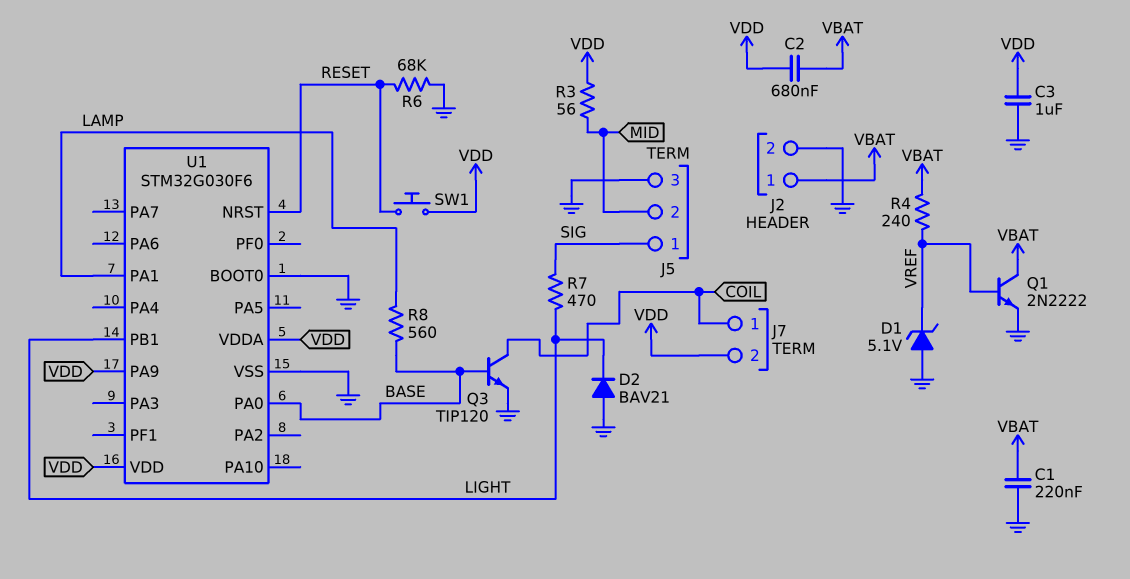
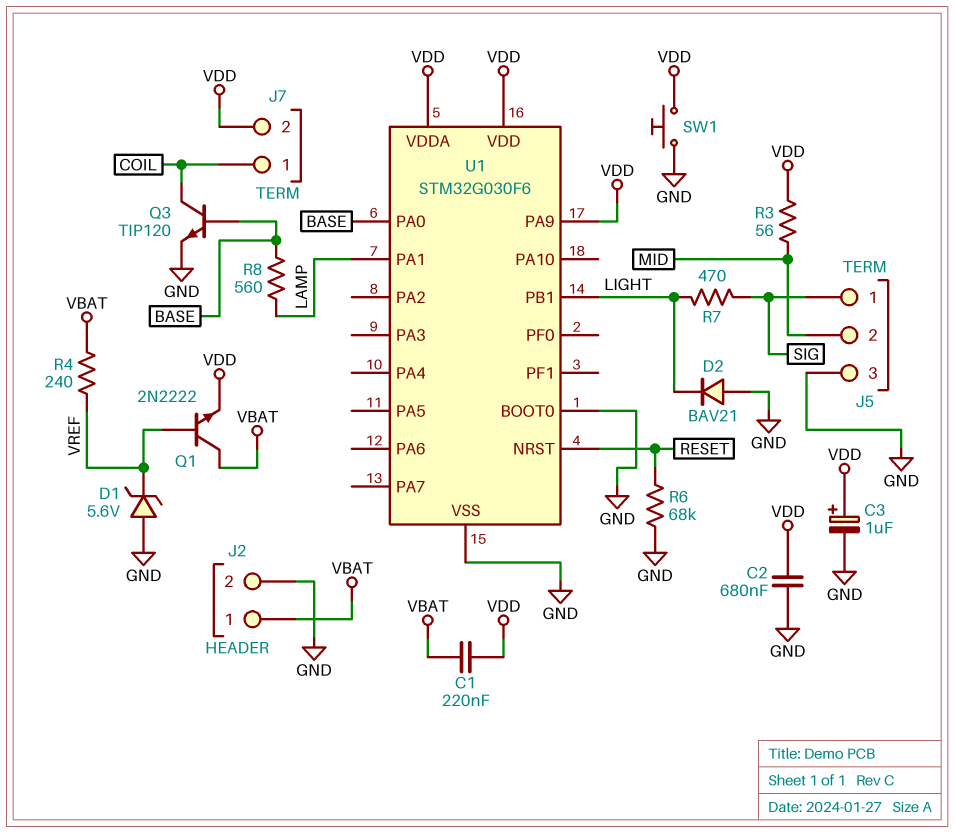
C1: 220nF (GND, VBAT) -> 220nF (VBAT, VDD)
C2: 680nF (VBAT, VDD) -> 680nF (GND, VDD)
C3: 1uF (GND, VDD) -> 1uF (plus VDD, minus GND)
D1: zener 5.1V (A GND, K VREF) -> zener 5.6V (A GND, K VREF)
Q1: NPN 2N2222 (B VREF, C VBAT, E GND) -> NPN 2N2222 (B VREF, C VBAT, E VDD)
SW1: button (RESET, VDD) -> button (GND, VDD)

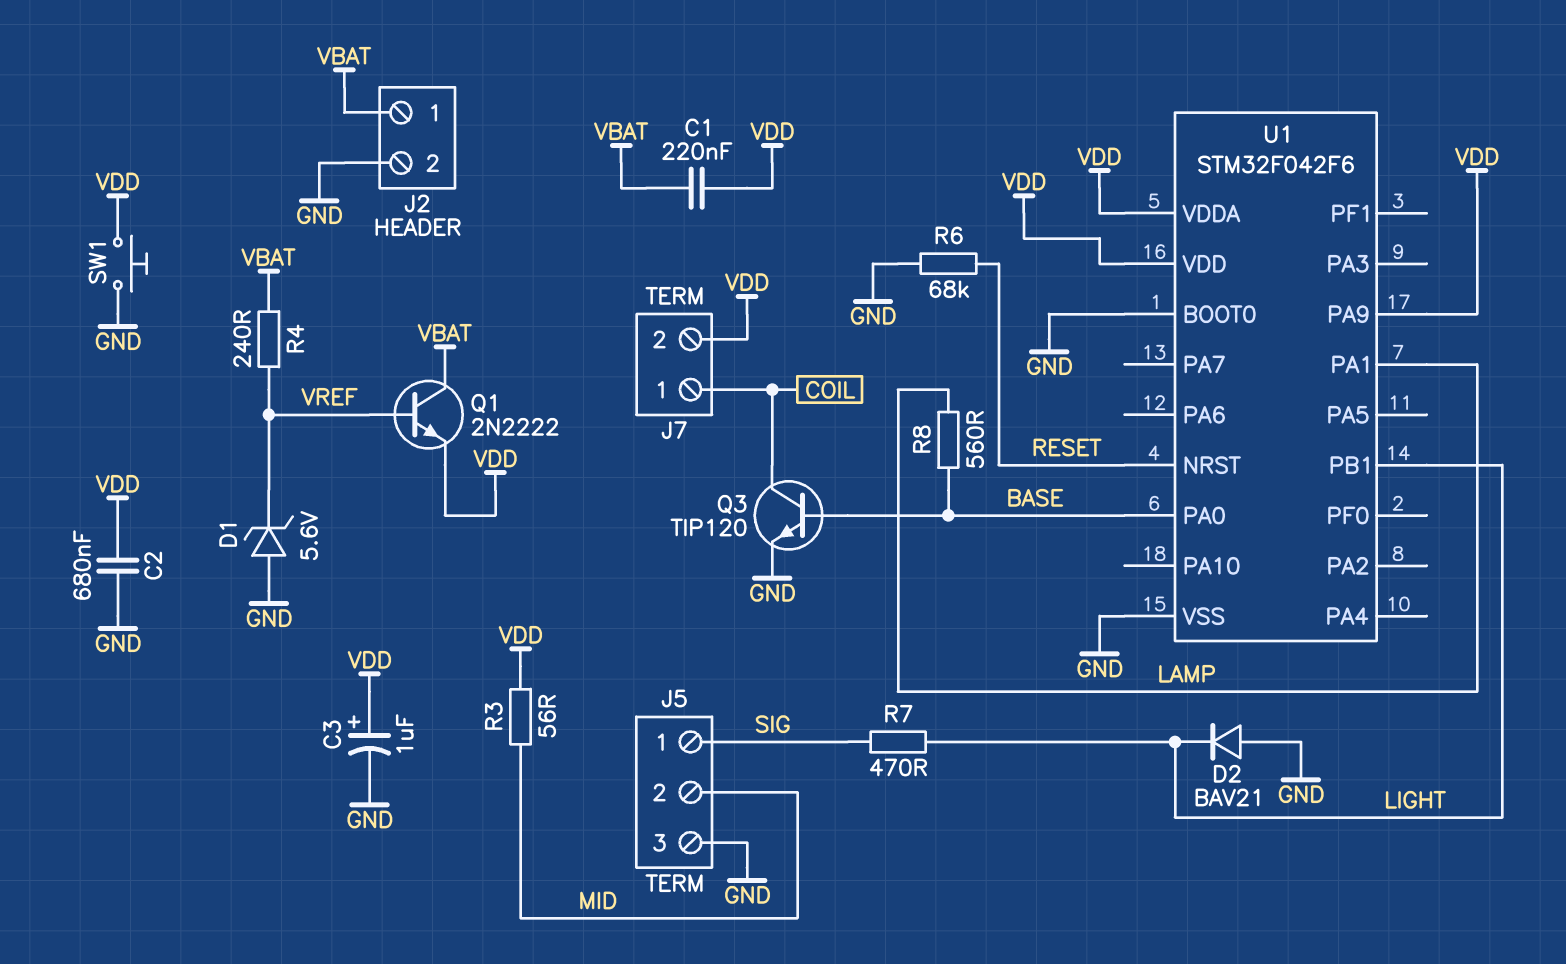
U1: STM32G030F6 -> STM32F042F6

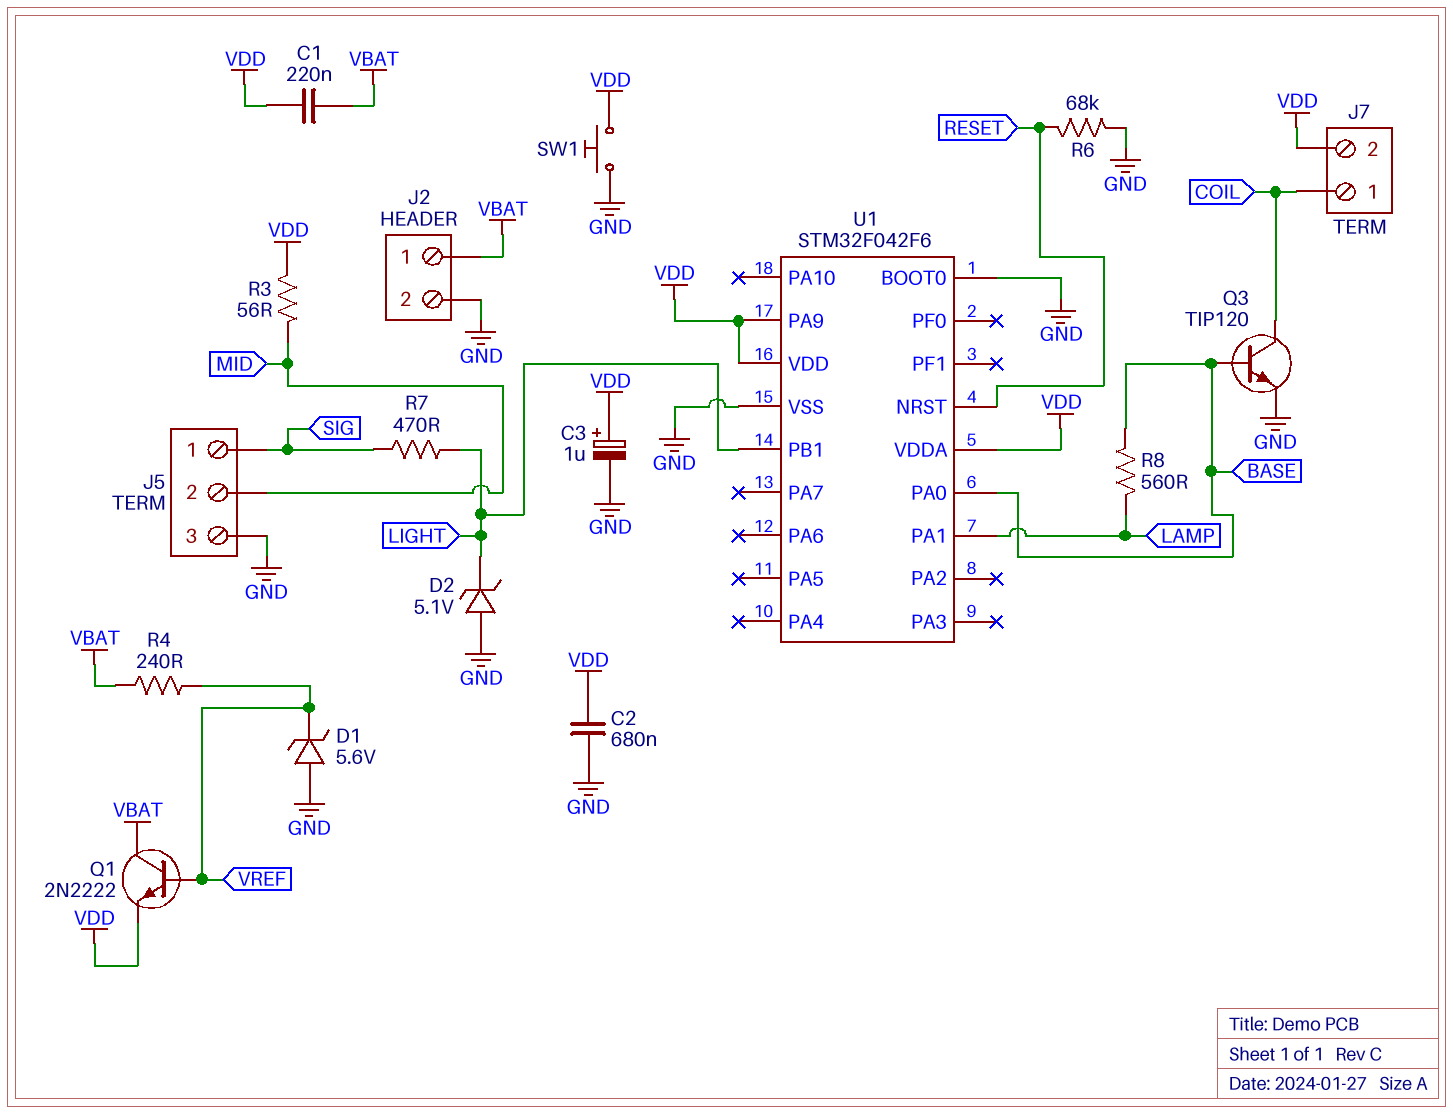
D2: diode BAV21 (A GND, K LIGHT) -> zener 5.1V (A GND, K LIGHT)

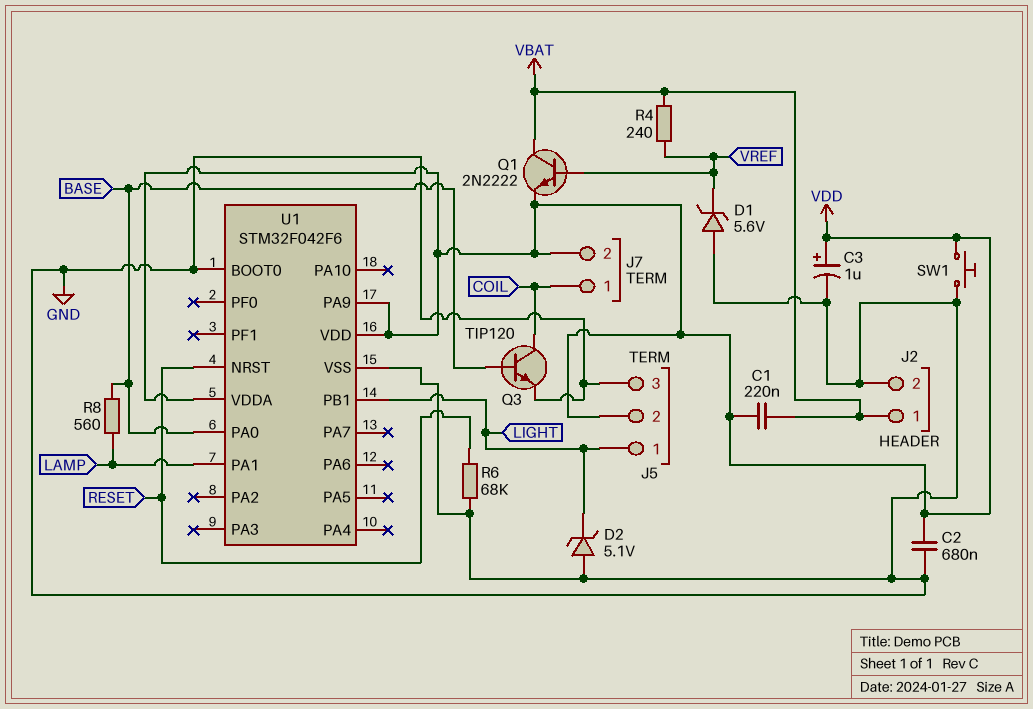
J5 pin 1: SIG -> LIGHT
J5 pin 2: MID -> VDD
R3: 56 (MID, VDD) -> none
R7: 470 (LIGHT, SIG) -> none

